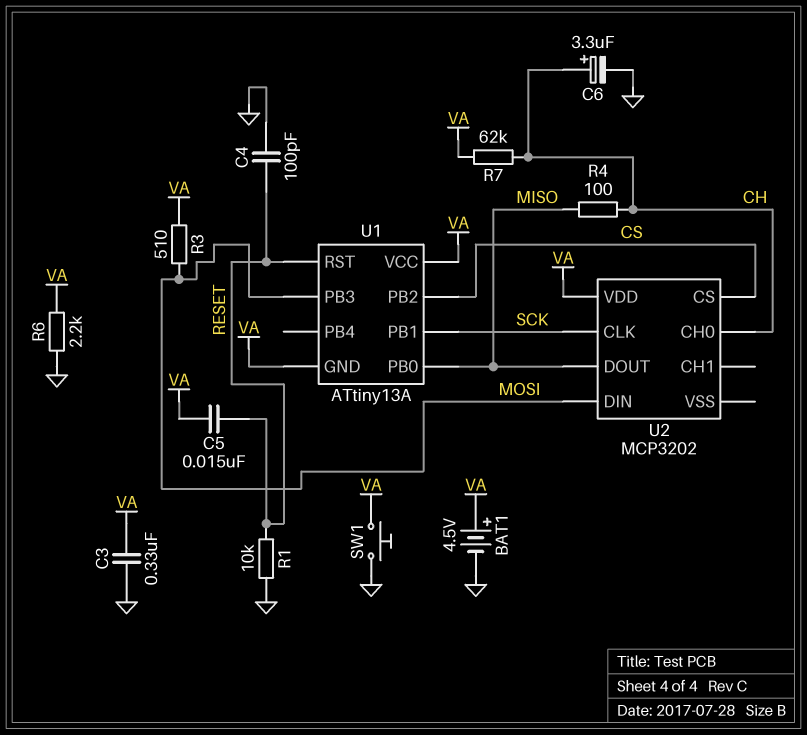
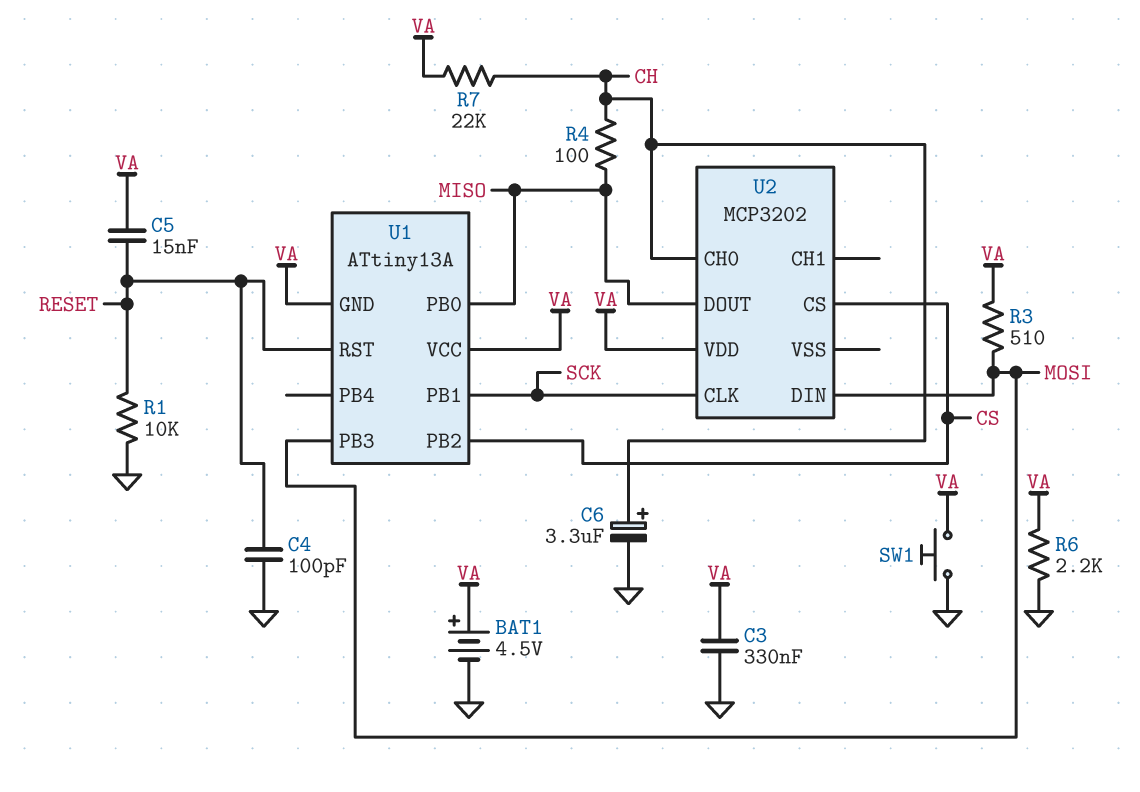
R7: 62k (CH, VA) -> 22k (CH, VA)

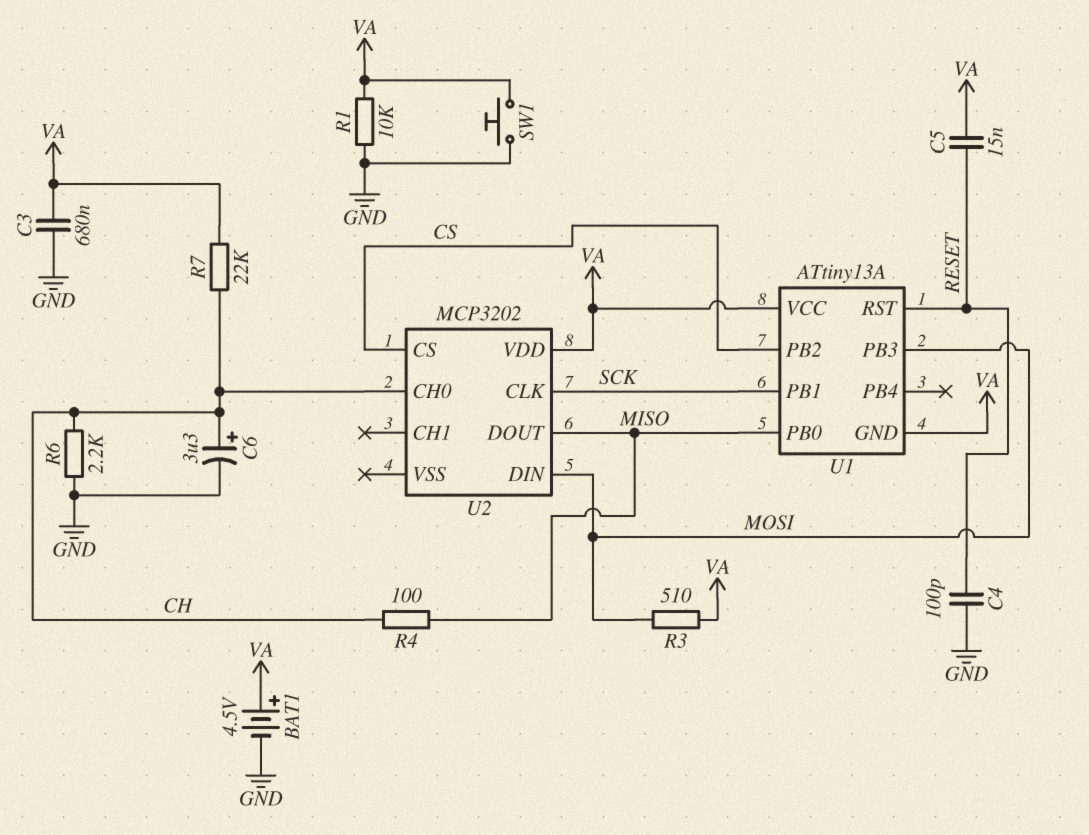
C3: 330nF (GND, VA) -> 680nF (GND, VA)
R1: 10k (GND, RESET) -> 10k (GND, VA)
R6: 2.2k (GND, VA) -> 2.2k (CH, GND)

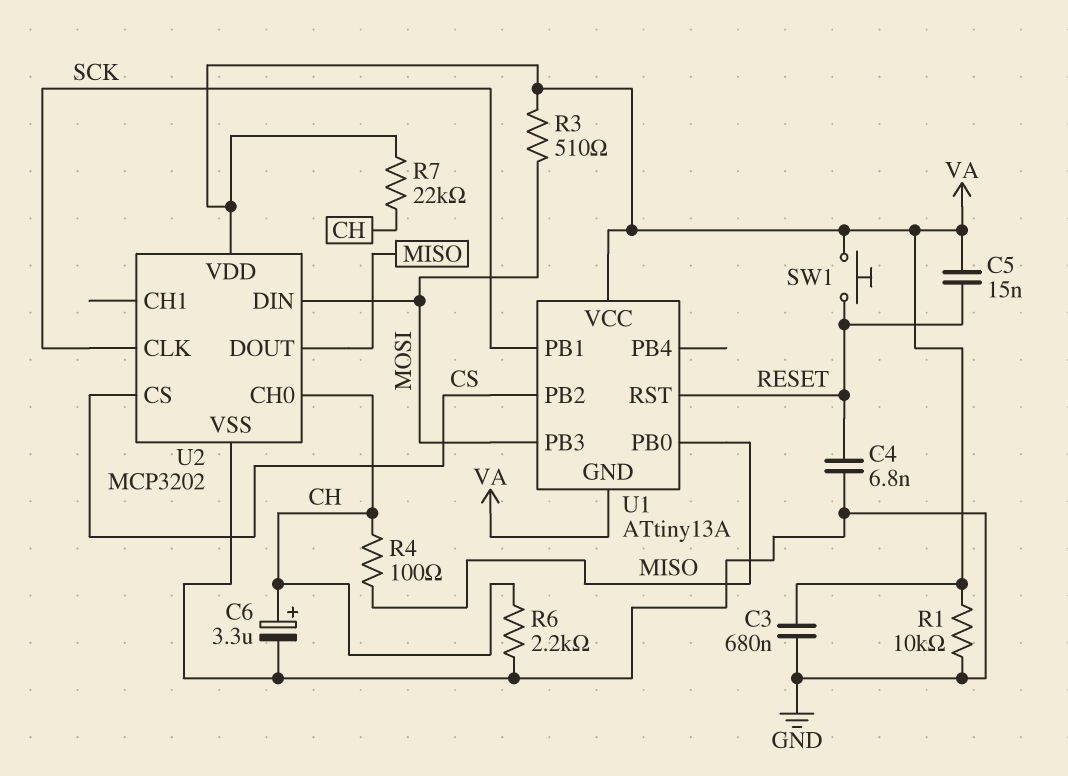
BAT1: 4.5V (plus VA, minus GND) -> none
C4: 100pF (GND, RESET) -> 6.8nF (GND, RESET)
SW1: button (GND, VA) -> button (RESET, VA)
U2 pin VSS: none -> GND

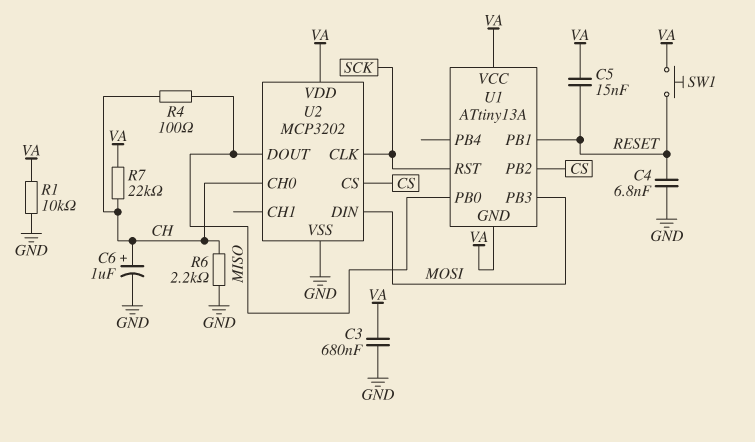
C6: 3.3uF (plus CH, minus GND) -> 1uF (plus CH, minus GND)
R3: 510 (MOSI, VA) -> none
U1 pin PB1: SCK -> RESET
U1 pin RST: RESET -> SCK

